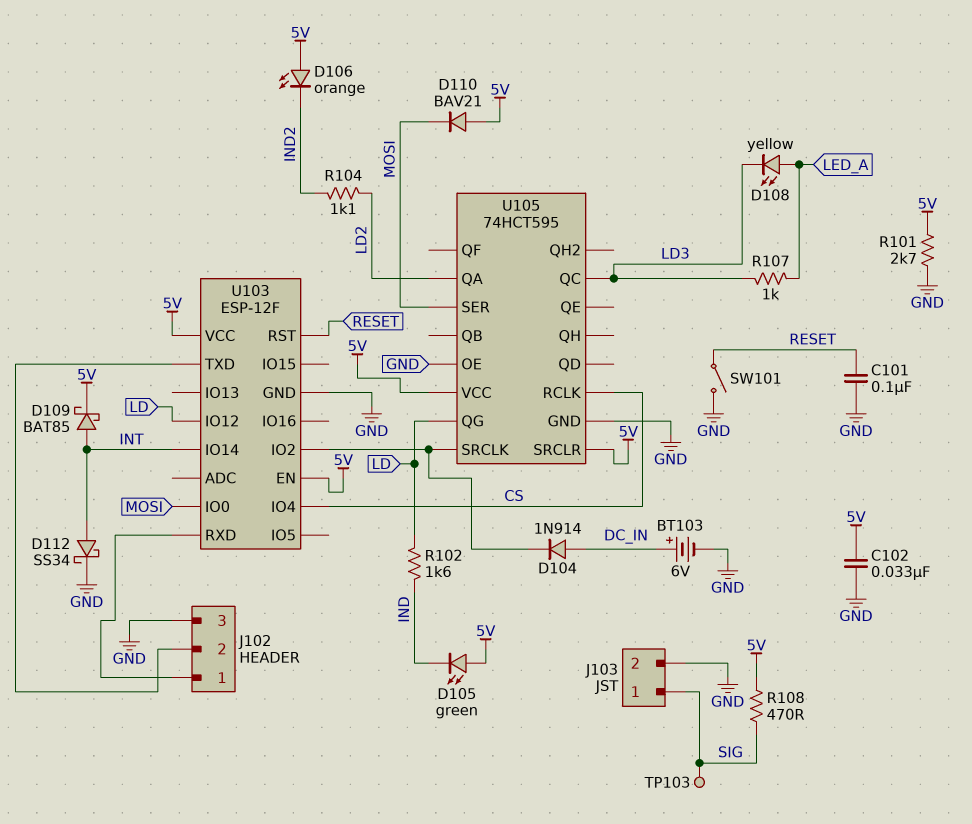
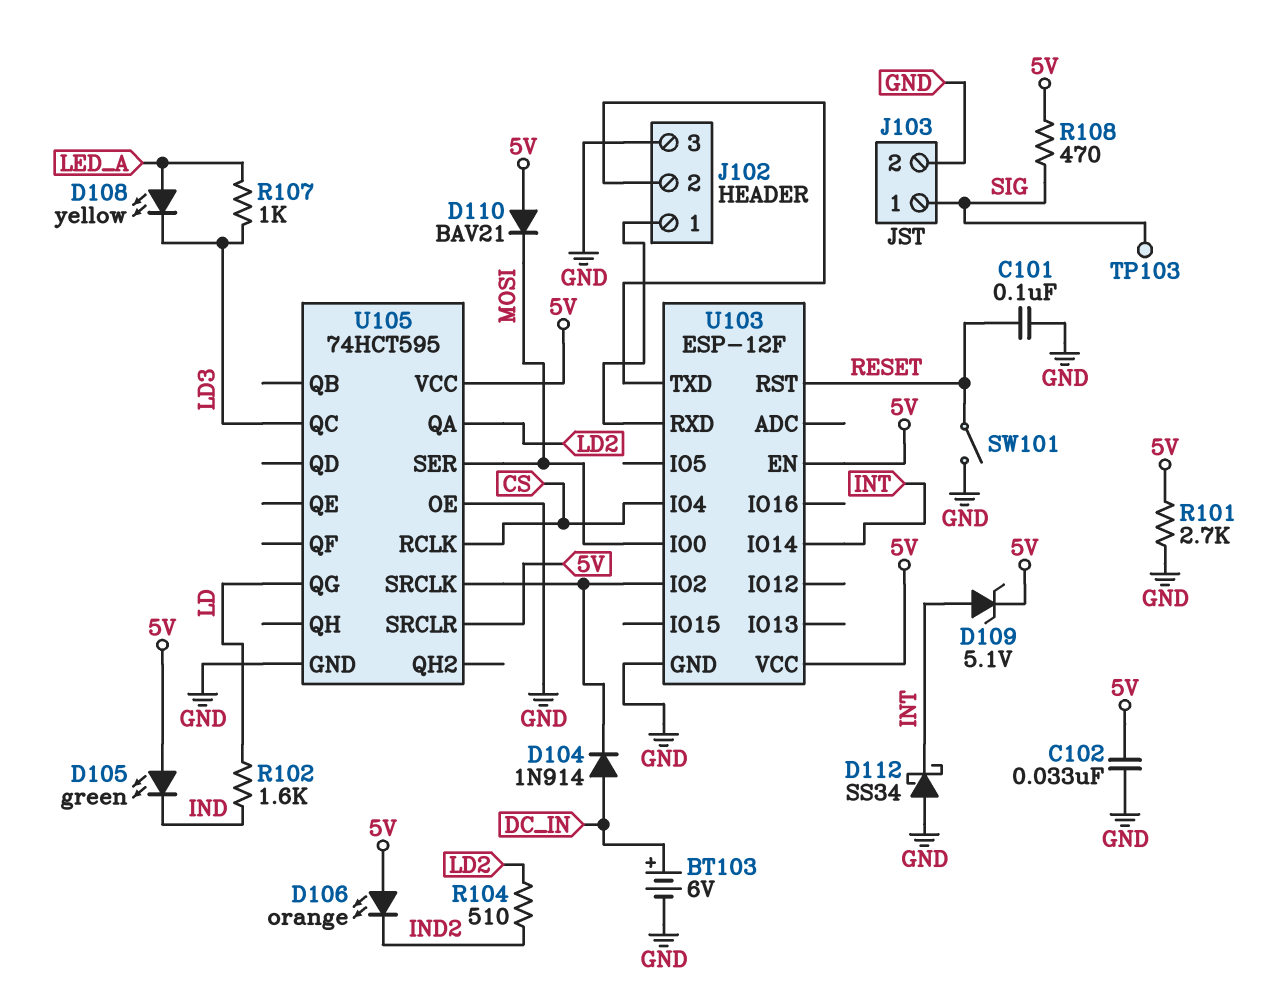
D109: schottky BAT85 (A INT, K 5V) -> zener 5.1V (A INT, K 5V)
D112: schottky SS34 (A INT, K GND) -> schottky SS34 (A GND, K INT)
R104: 1.1k (IND2, LD2) -> 510 (IND2, LD2)
U103 pin IO12: LD -> none

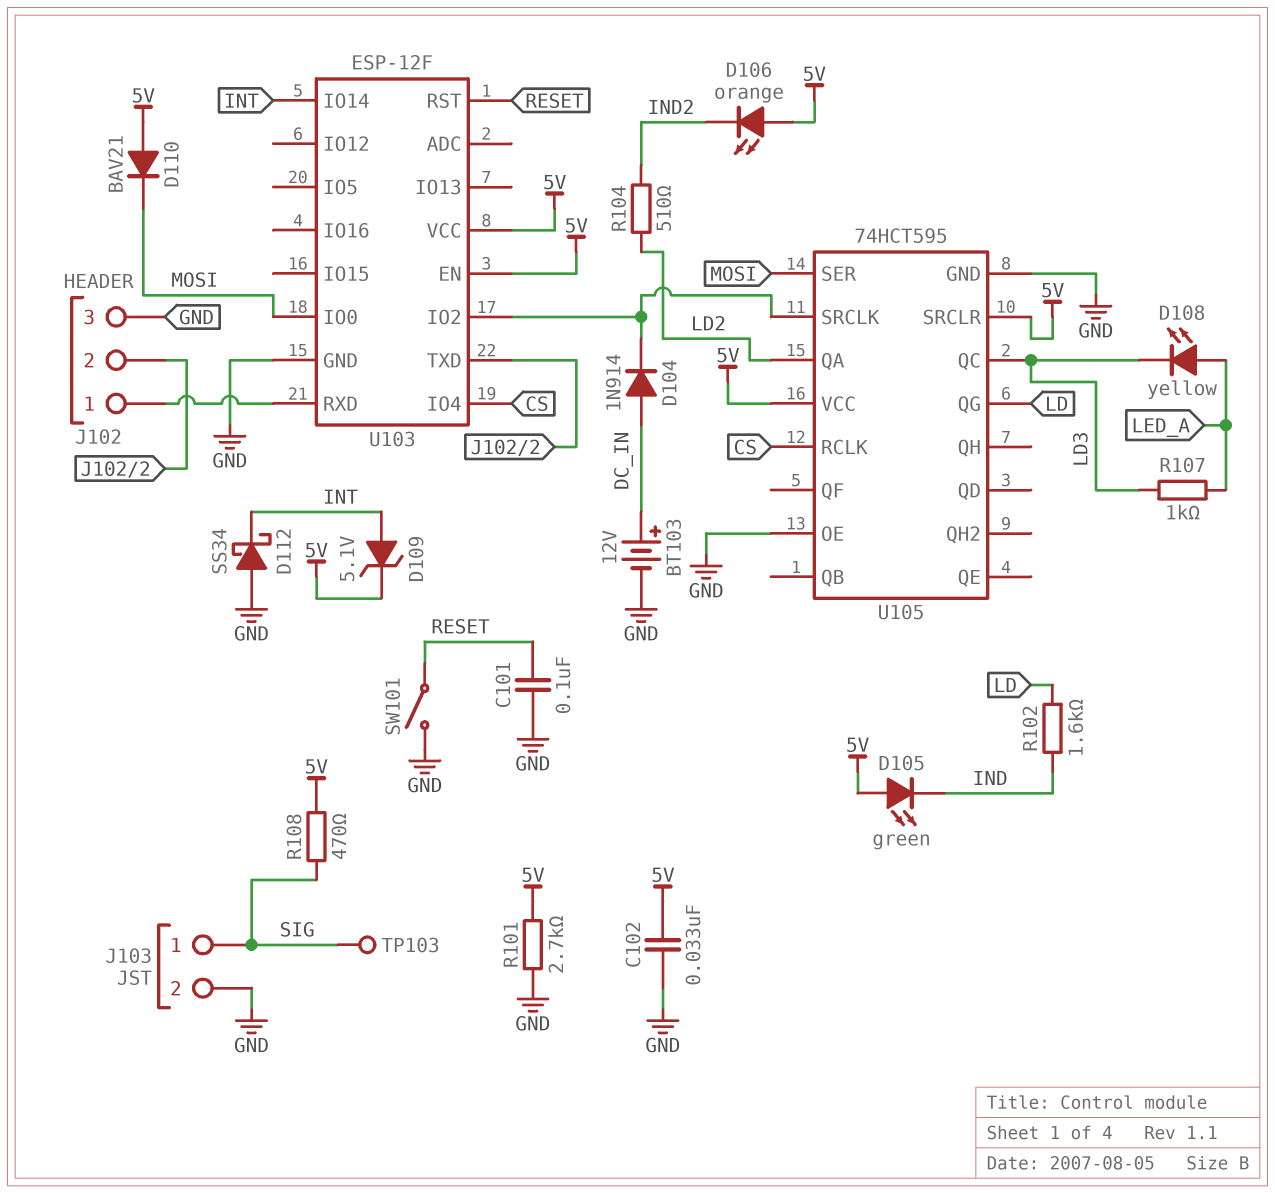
BT103: 6V (plus DC_IN, minus GND) -> 12V (plus DC_IN, minus GND)

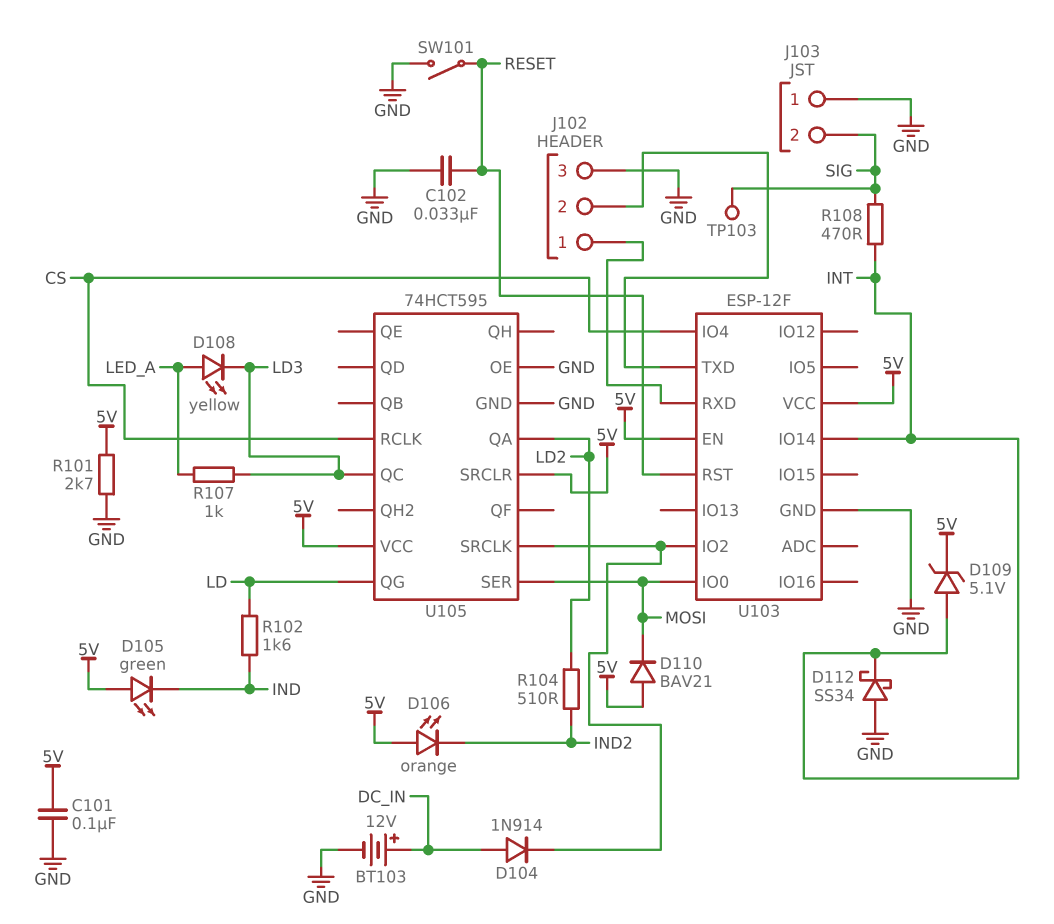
C101: 100nF (GND, RESET) -> 100nF (5V, GND)
C102: 33nF (5V, GND) -> 33nF (GND, RESET)
J103 pin 1: SIG -> GND
J103 pin 2: GND -> SIG
R108: 470 (5V, SIG) -> 470 (INT, SIG)

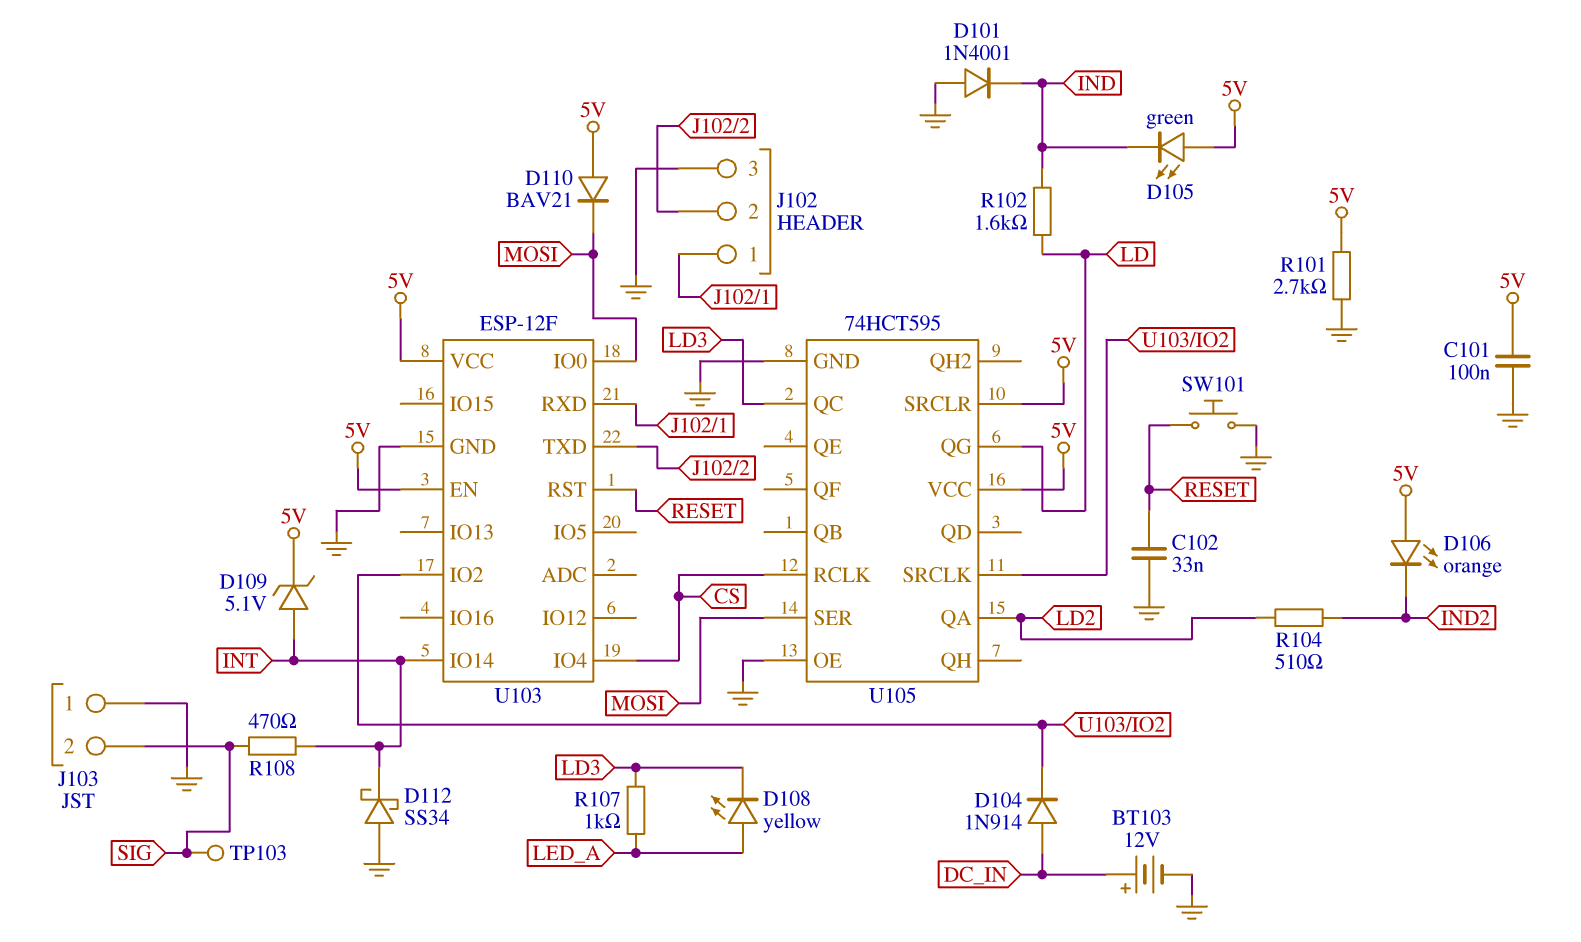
D101: none -> diode 1N4001 (A GND, K IND)
SW101: switch (GND, RESET) -> button (GND, RESET)

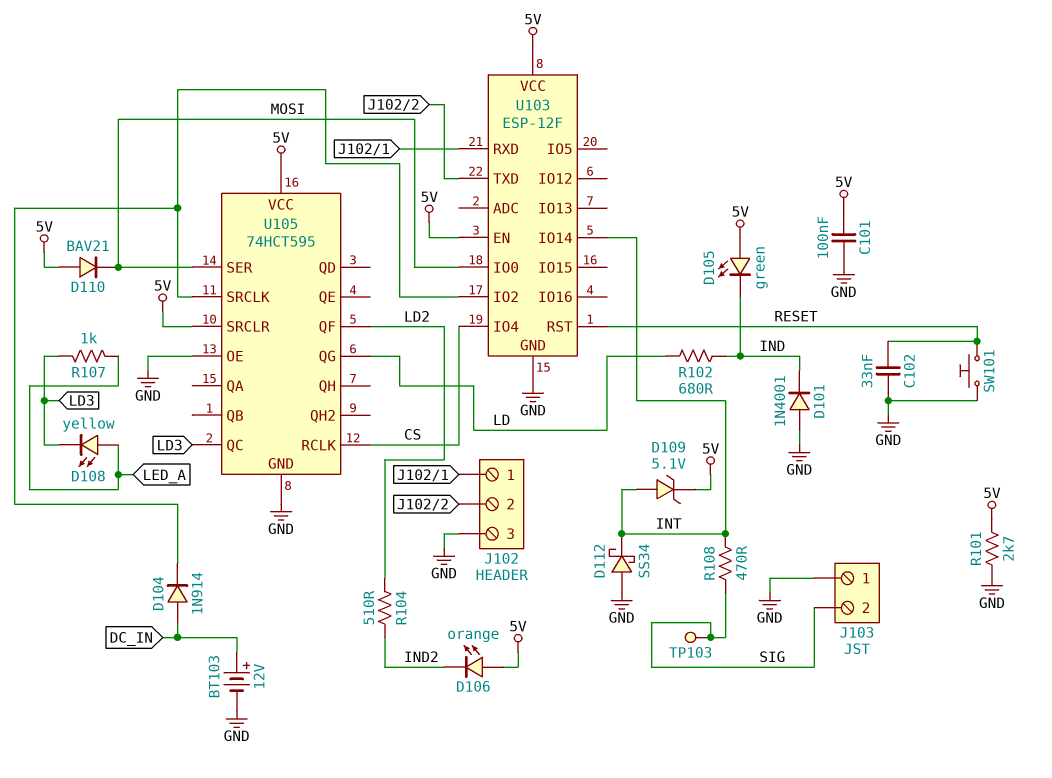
R102: 1.6k (IND, LD) -> 680 (IND, LD)
U105 pin QA: LD2 -> none
U105 pin QF: none -> LD2

